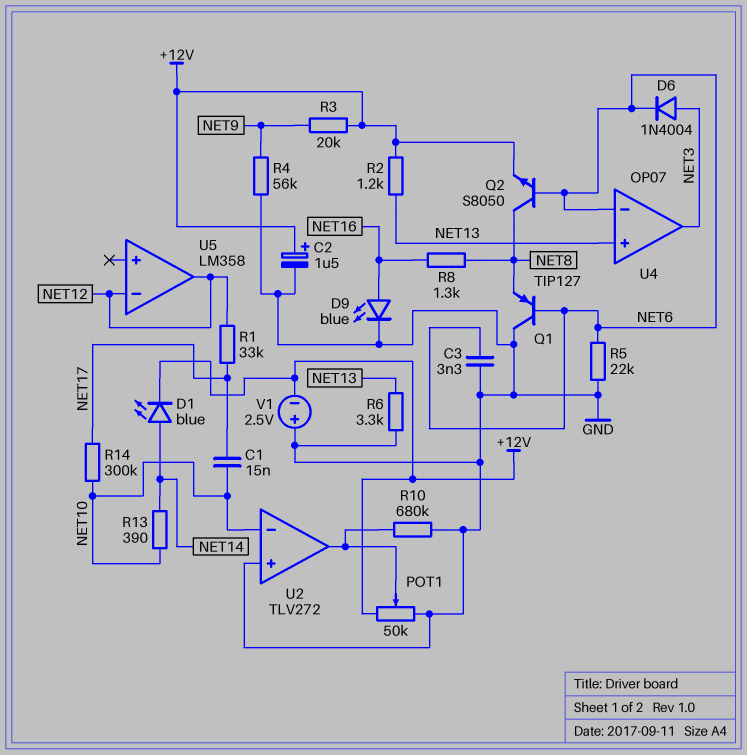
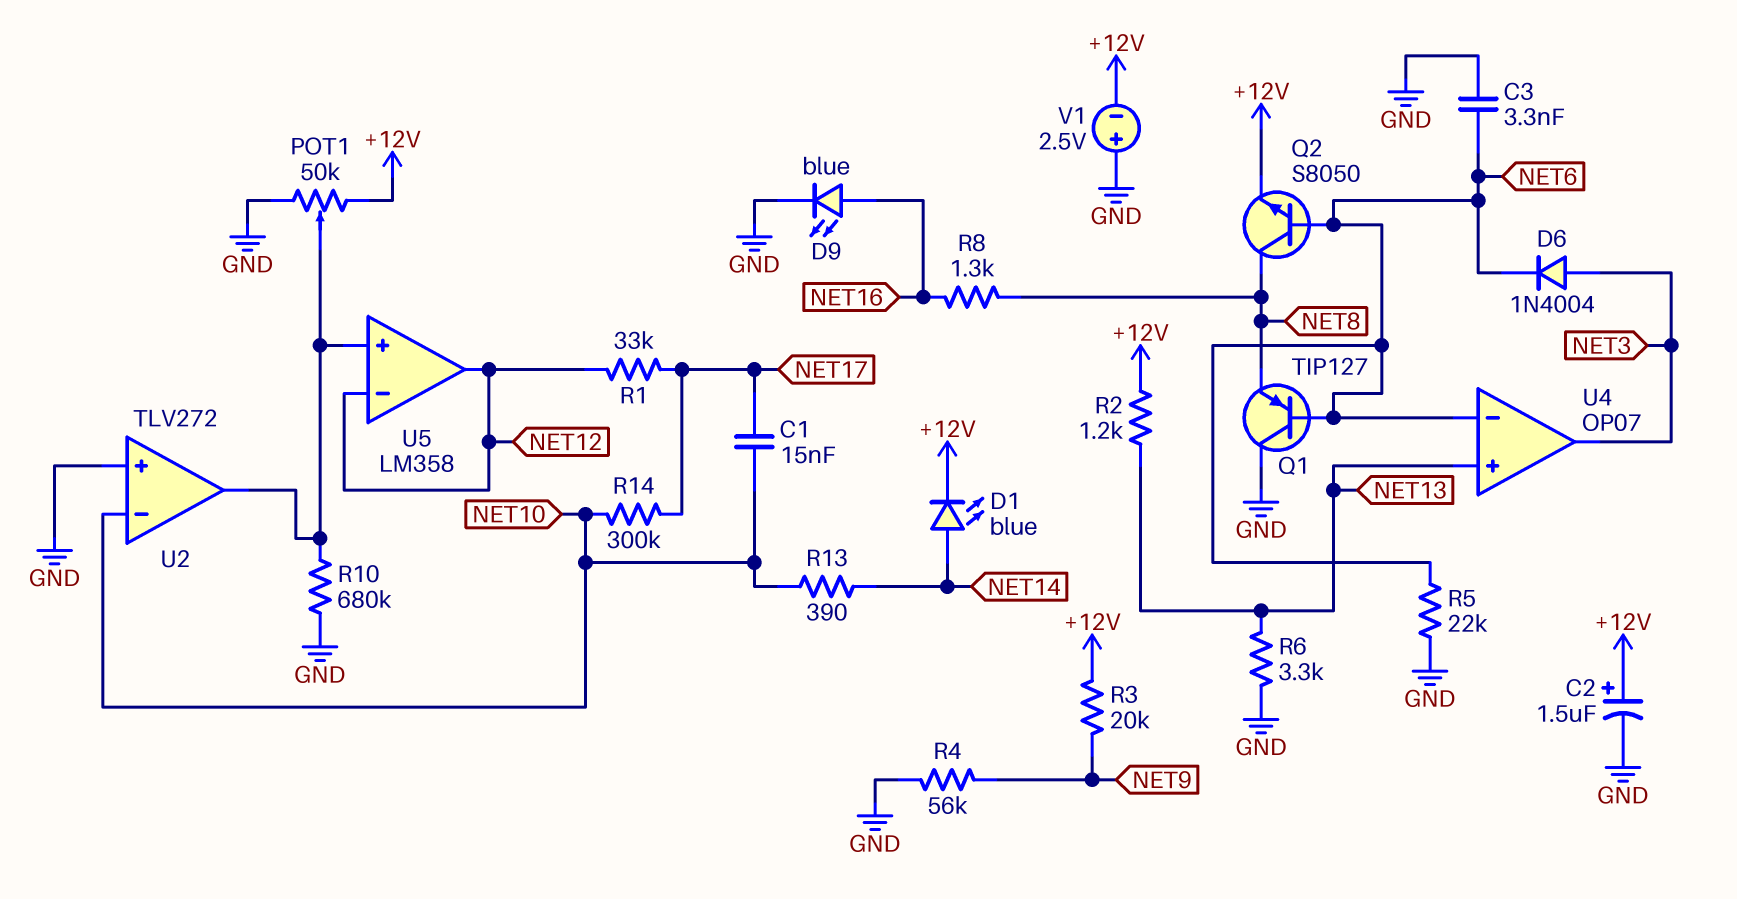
U5 pin in+: none -> U2/out

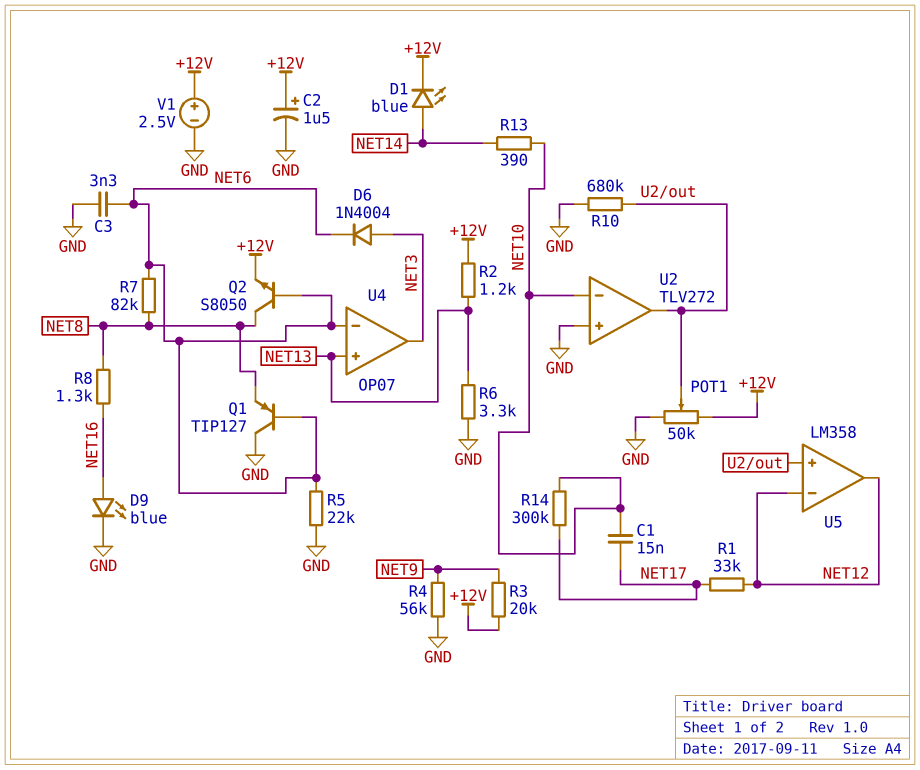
R7: none -> 82k (NET6, NET8)
V1: 2.5V (plus GND, minus +12V) -> 2.5V (plus +12V, minus GND)

